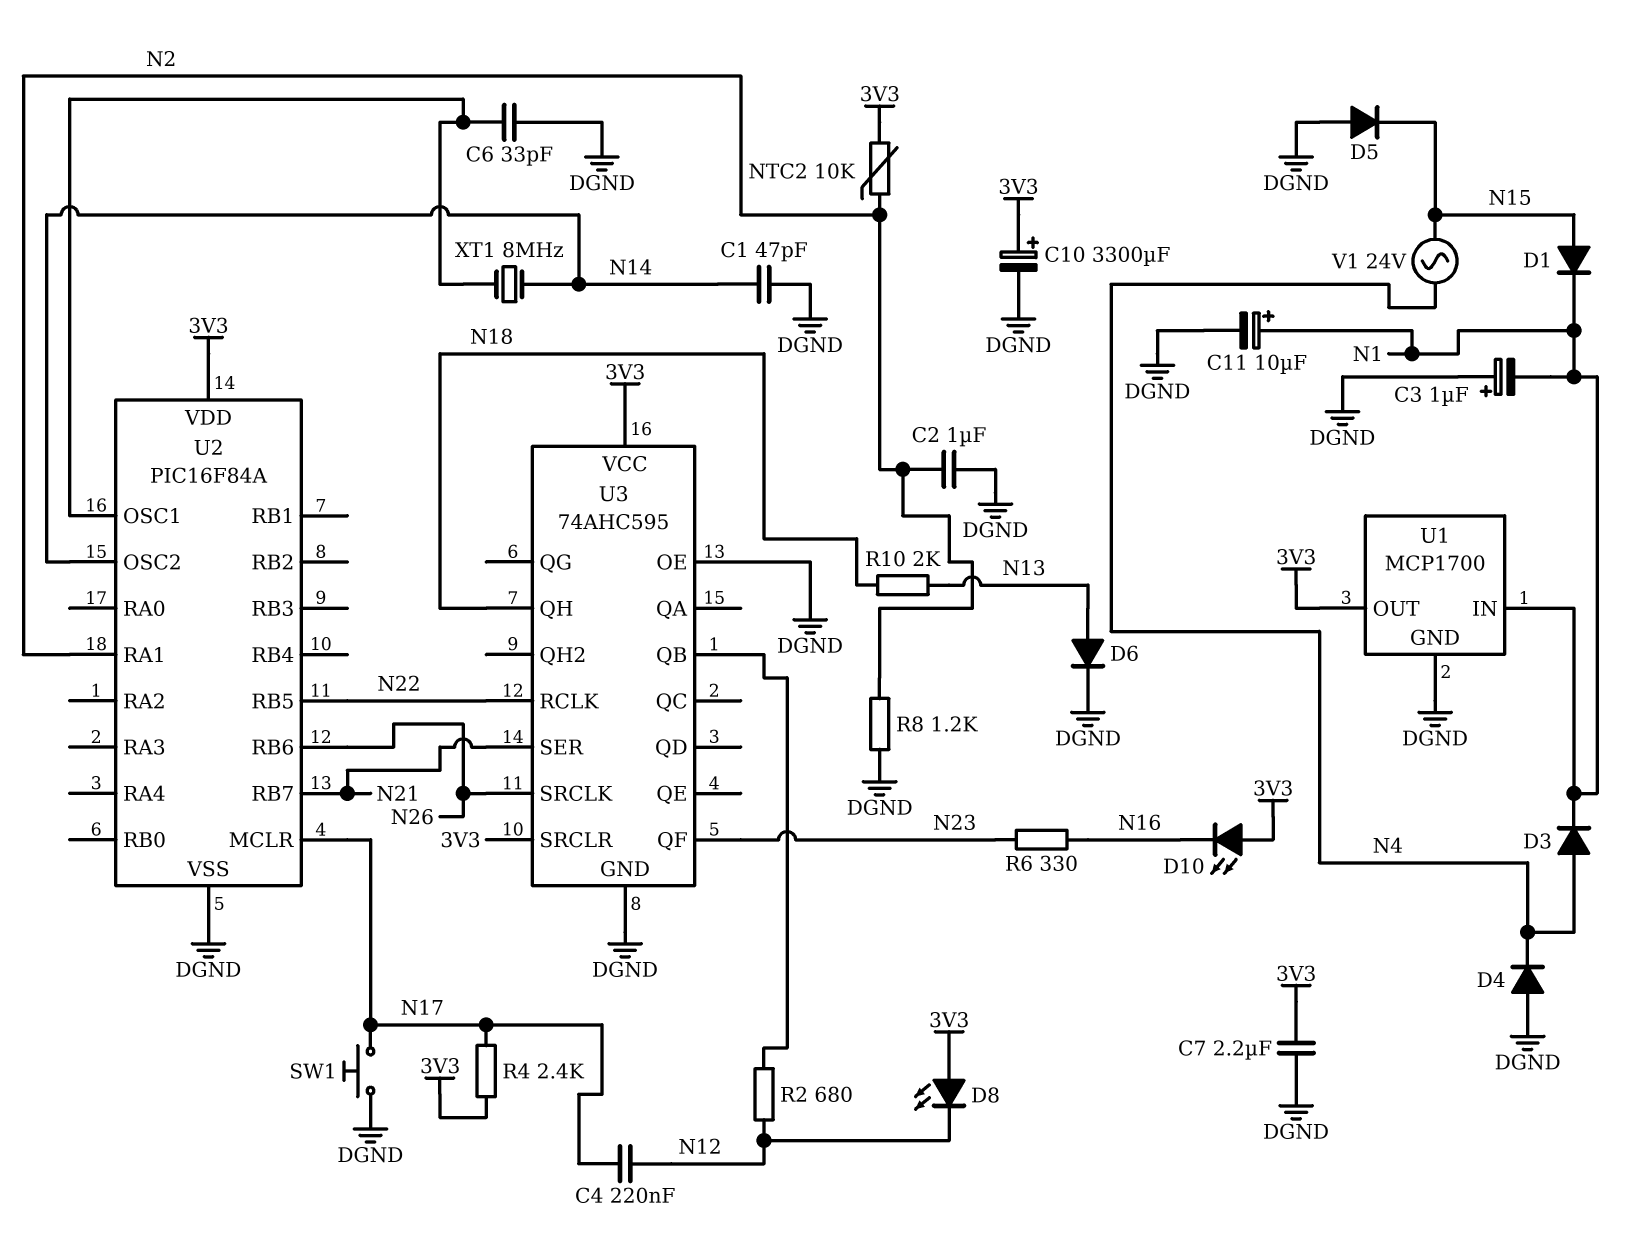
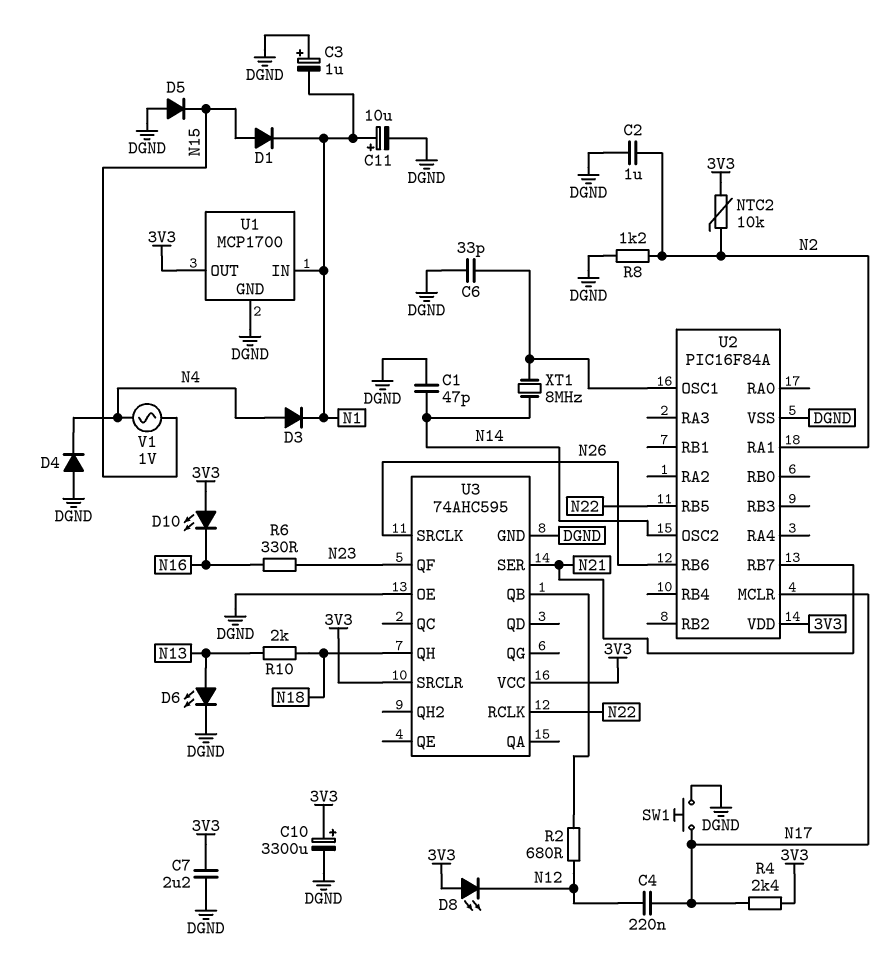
D6: diode (A N13, K DGND) -> LED (A N13, K DGND)
V1: AC 24V (N4, N15) -> AC 1V (N4, N15)

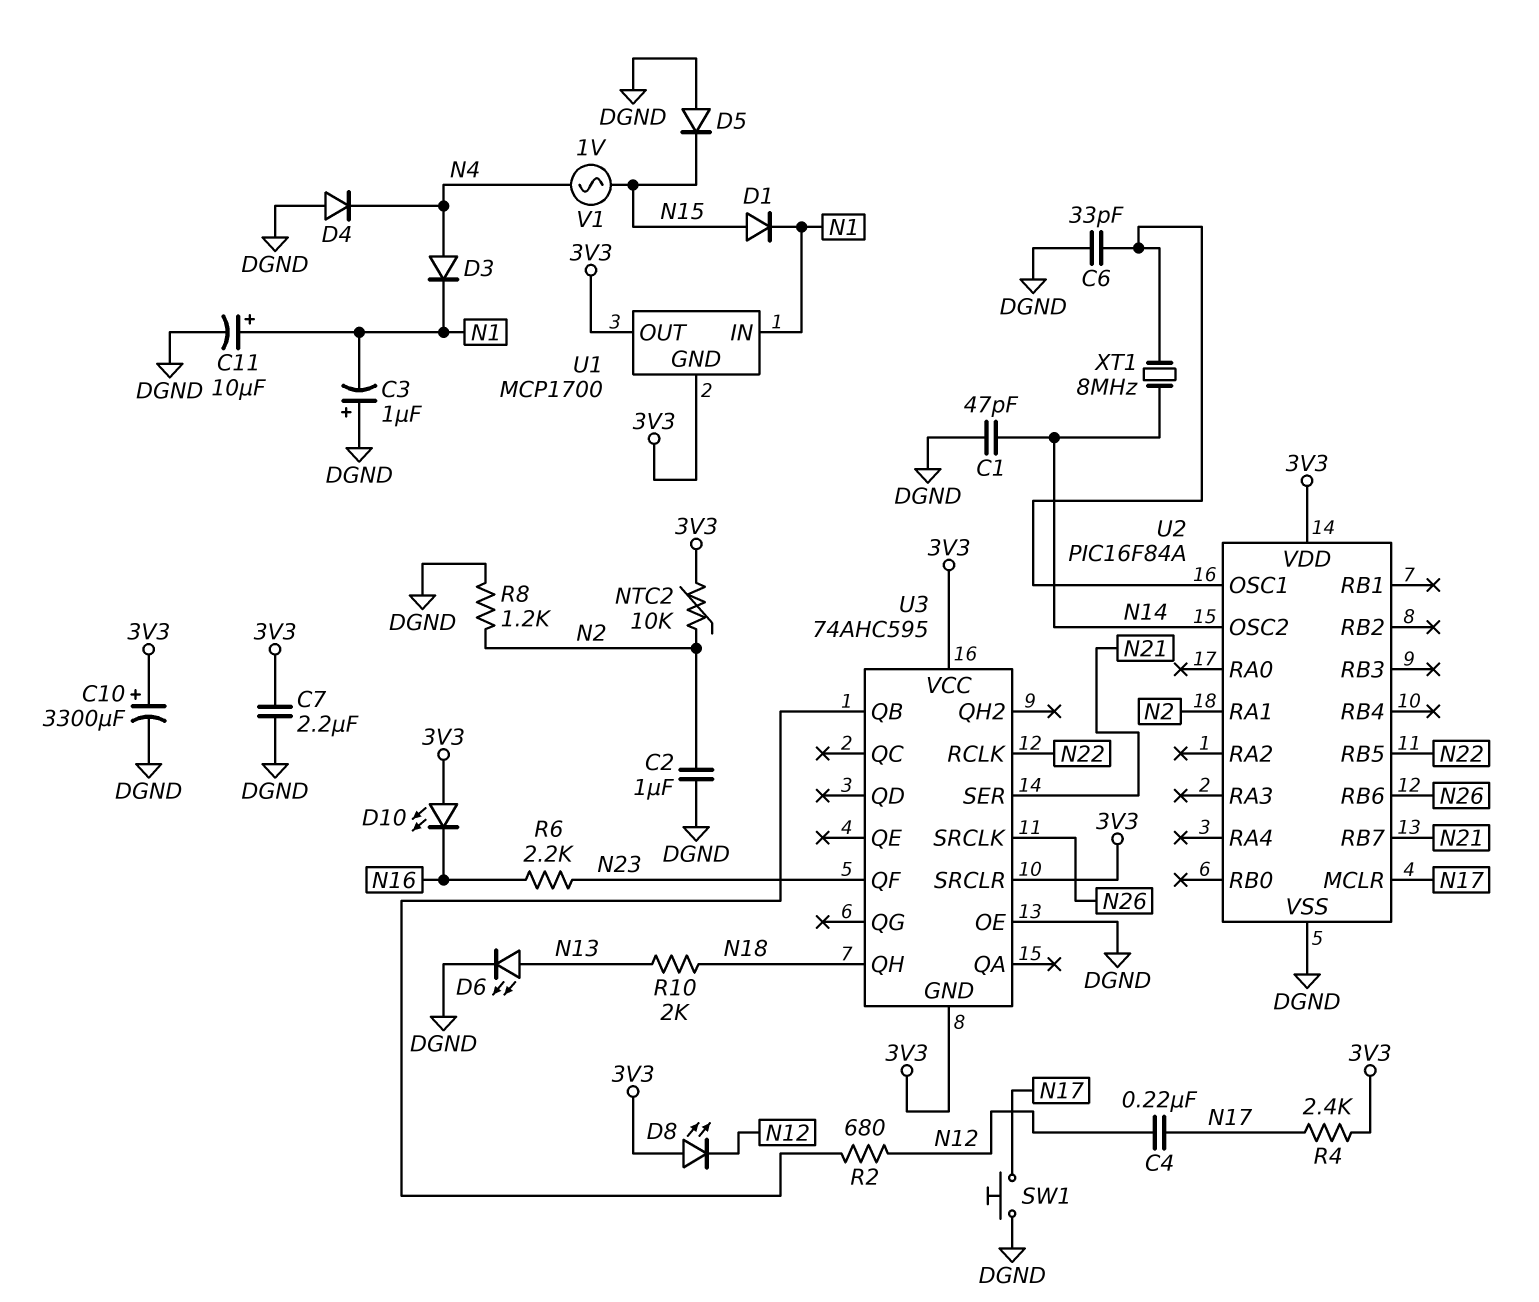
R6: 330 (N16, N23) -> 2.2k (N16, N23)
U1 pin GND: DGND -> 3V3
U3 pin GND: DGND -> 3V3

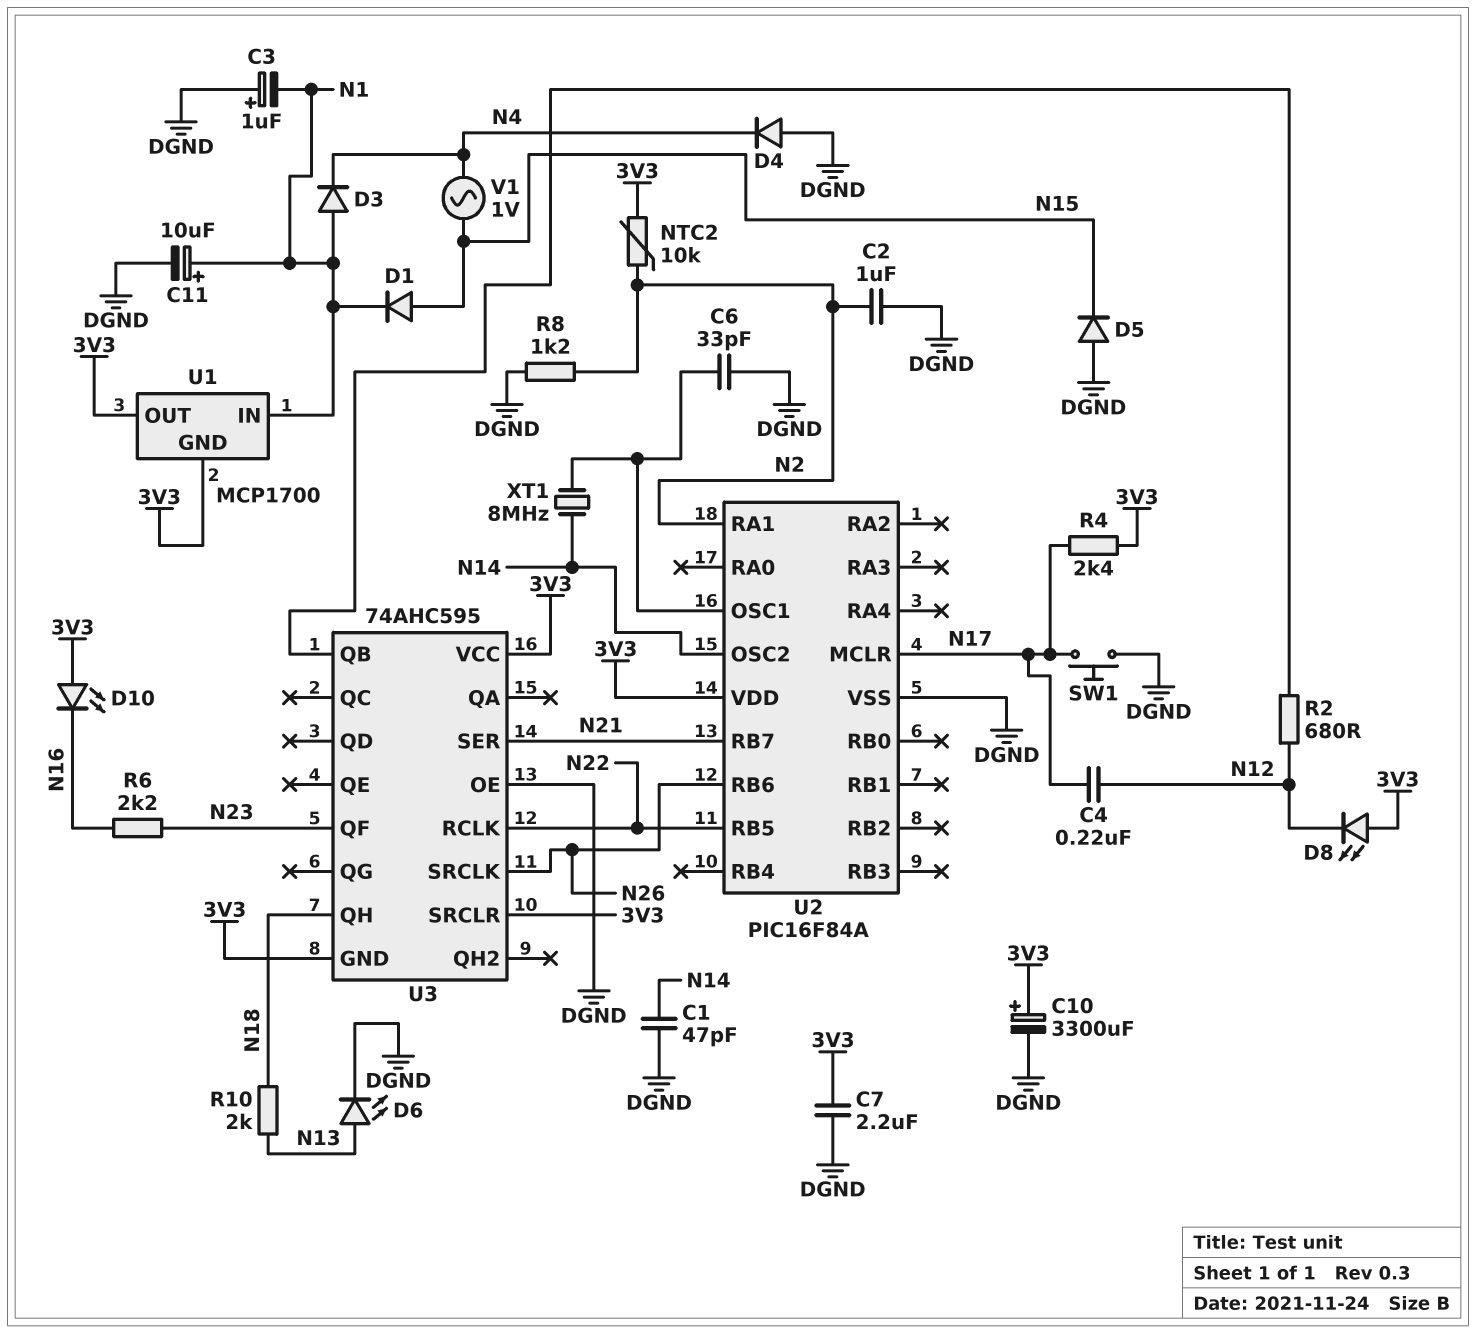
D3: diode (A N4, K N1) -> diode (A N1, K N4)

